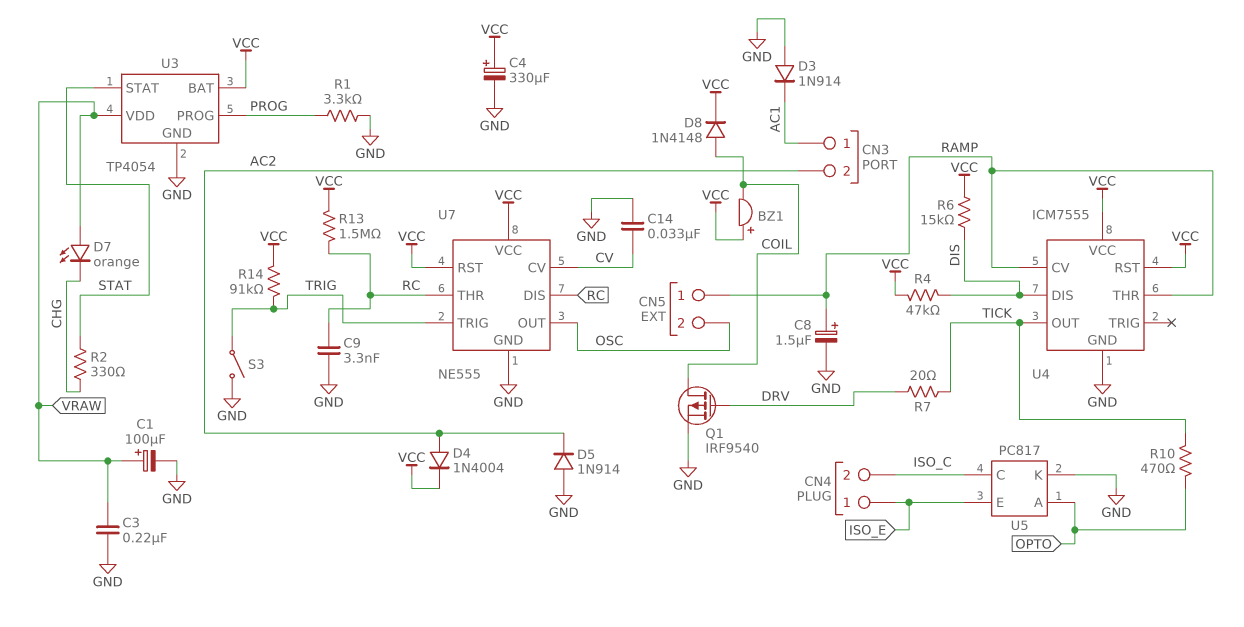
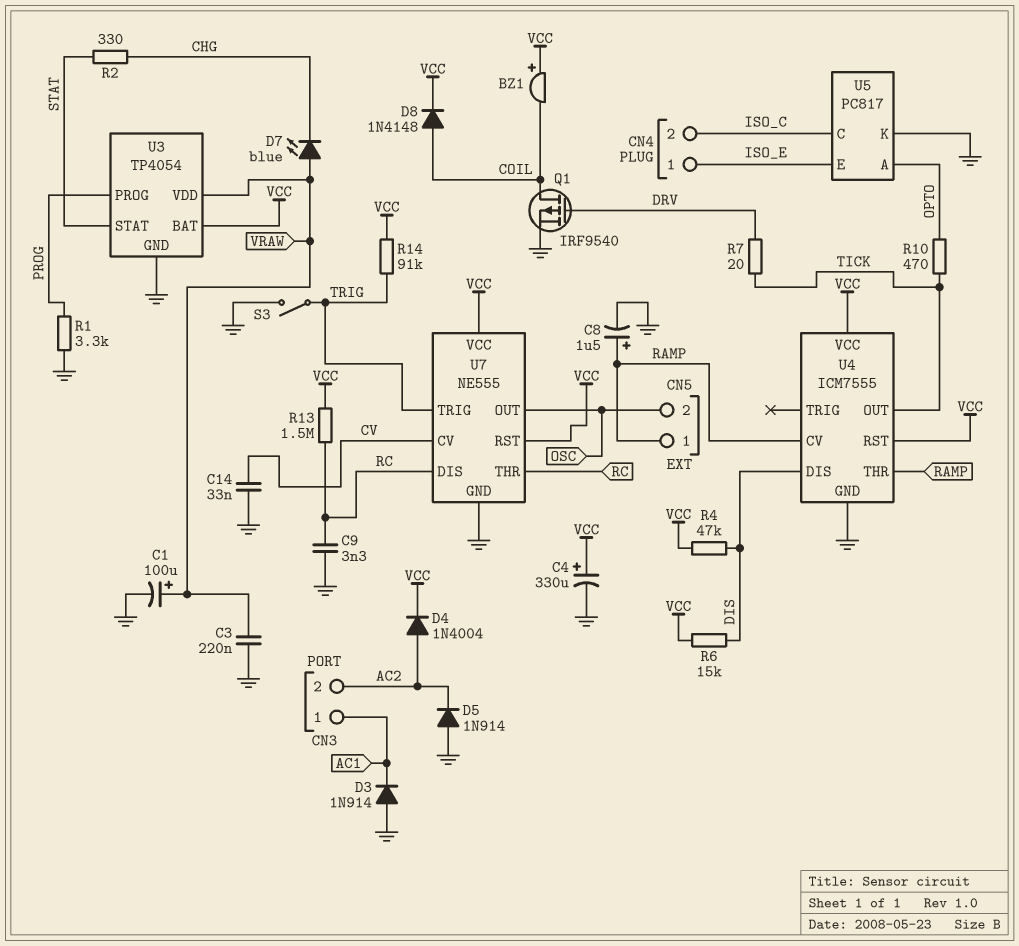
D7: LED orange (A VRAW, K CHG) -> LED blue (A VRAW, K CHG)

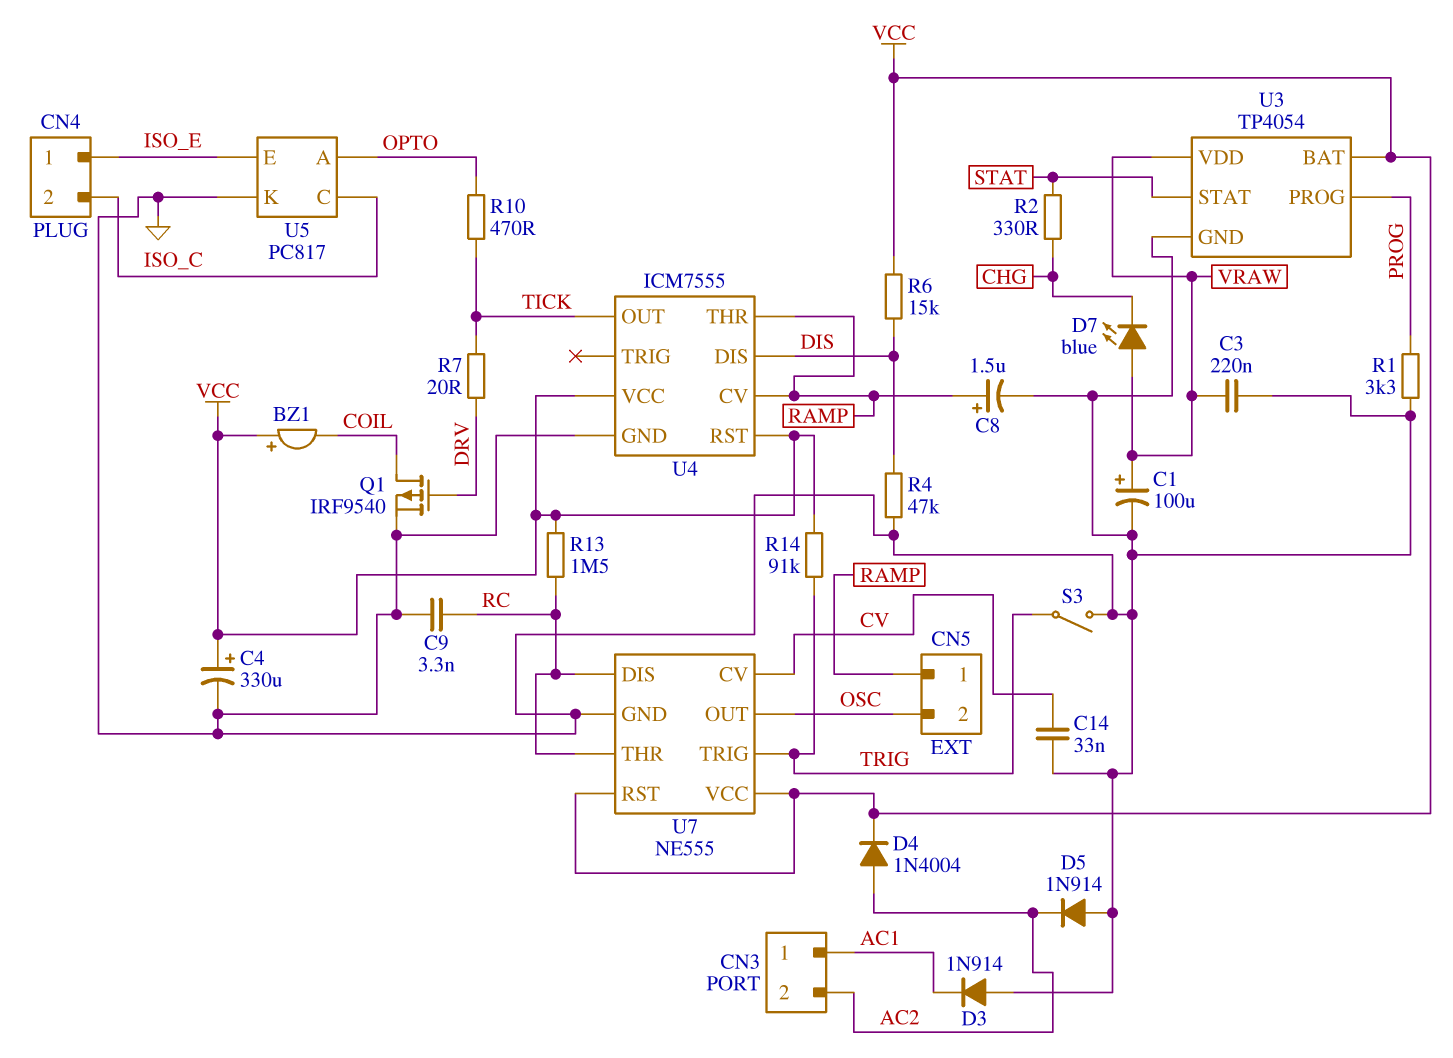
D8: diode 1N4148 (A COIL, K VCC) -> none
R4: 47k (DIS, VCC) -> 47k (DIS, GND)

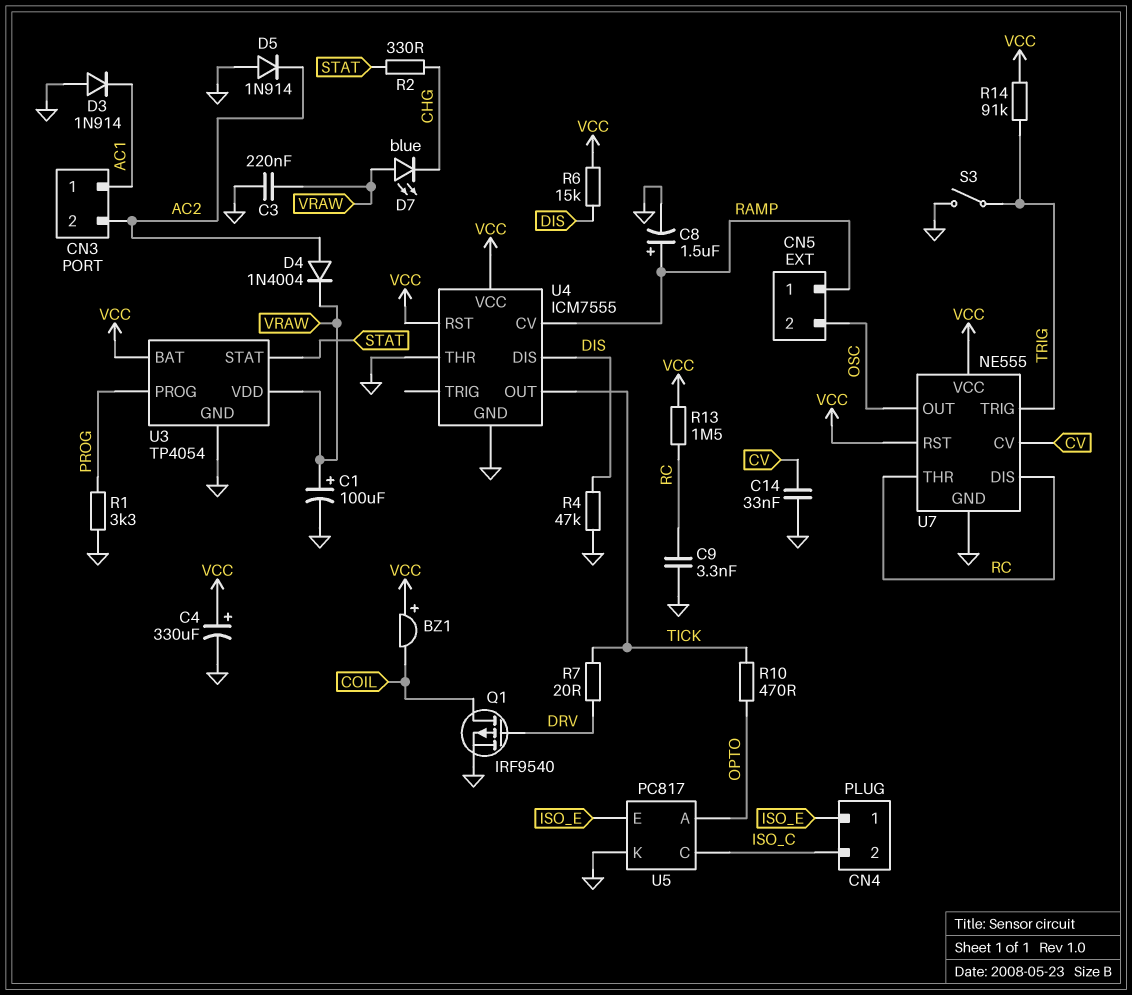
D4: diode 1N4004 (A AC2, K VCC) -> diode 1N4004 (A AC2, K VRAW)
U4 pin THR: RAMP -> GND

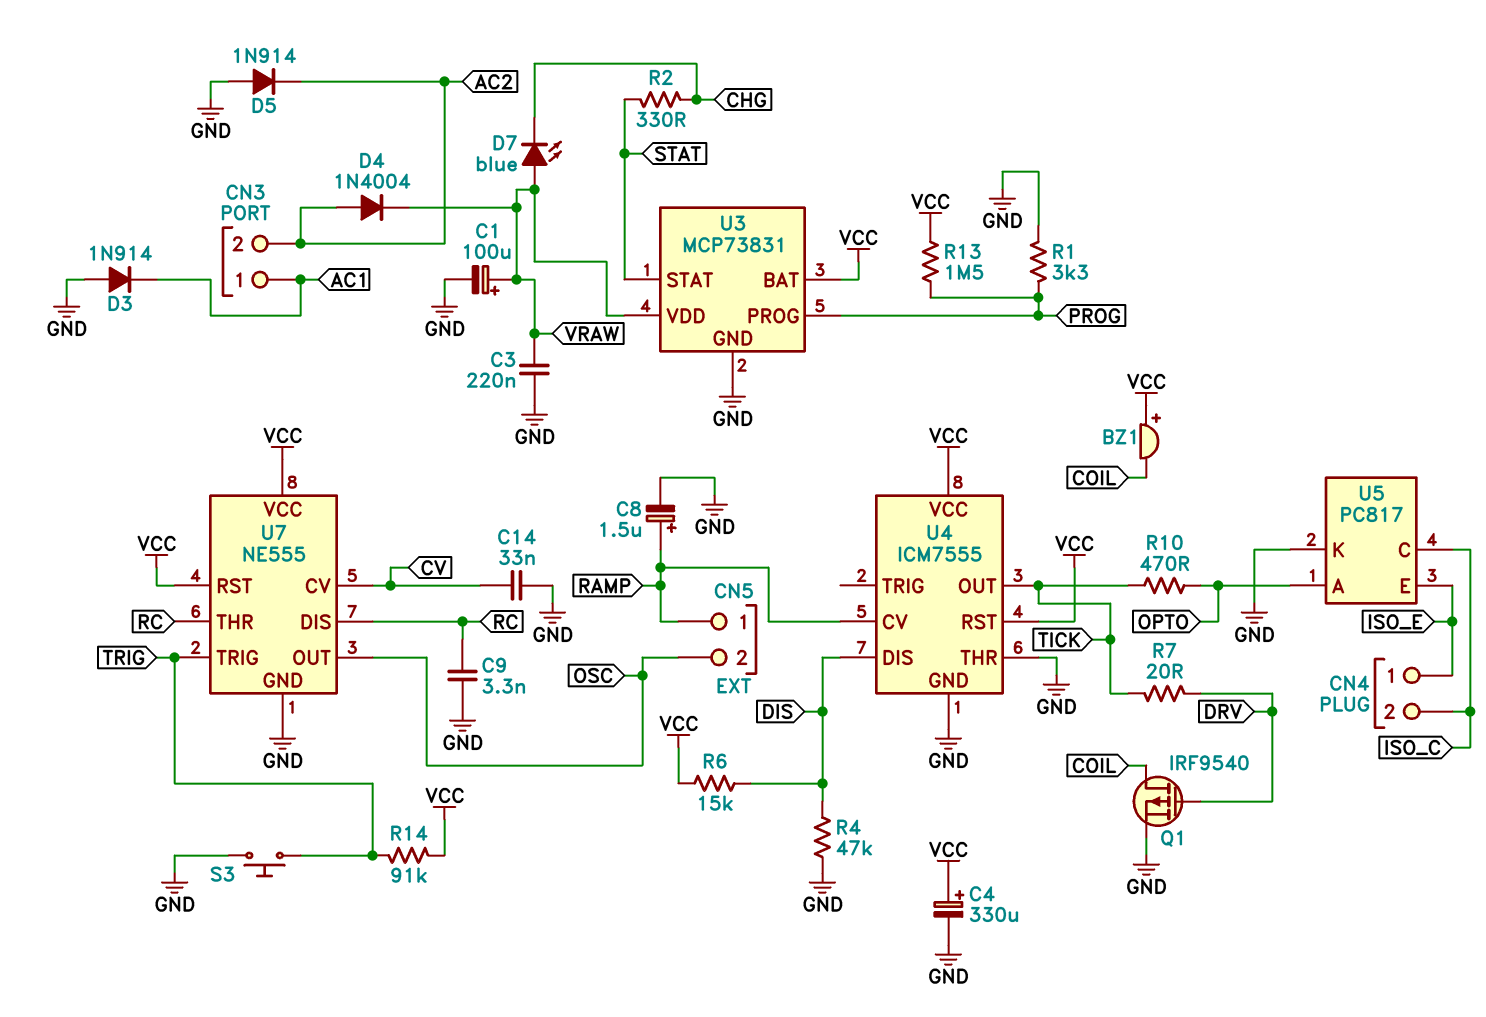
R13: 1.5M (RC, VCC) -> 1.5M (PROG, VCC)
S3: switch (GND, TRIG) -> button (GND, TRIG)
U3: TP4054 -> MCP73831

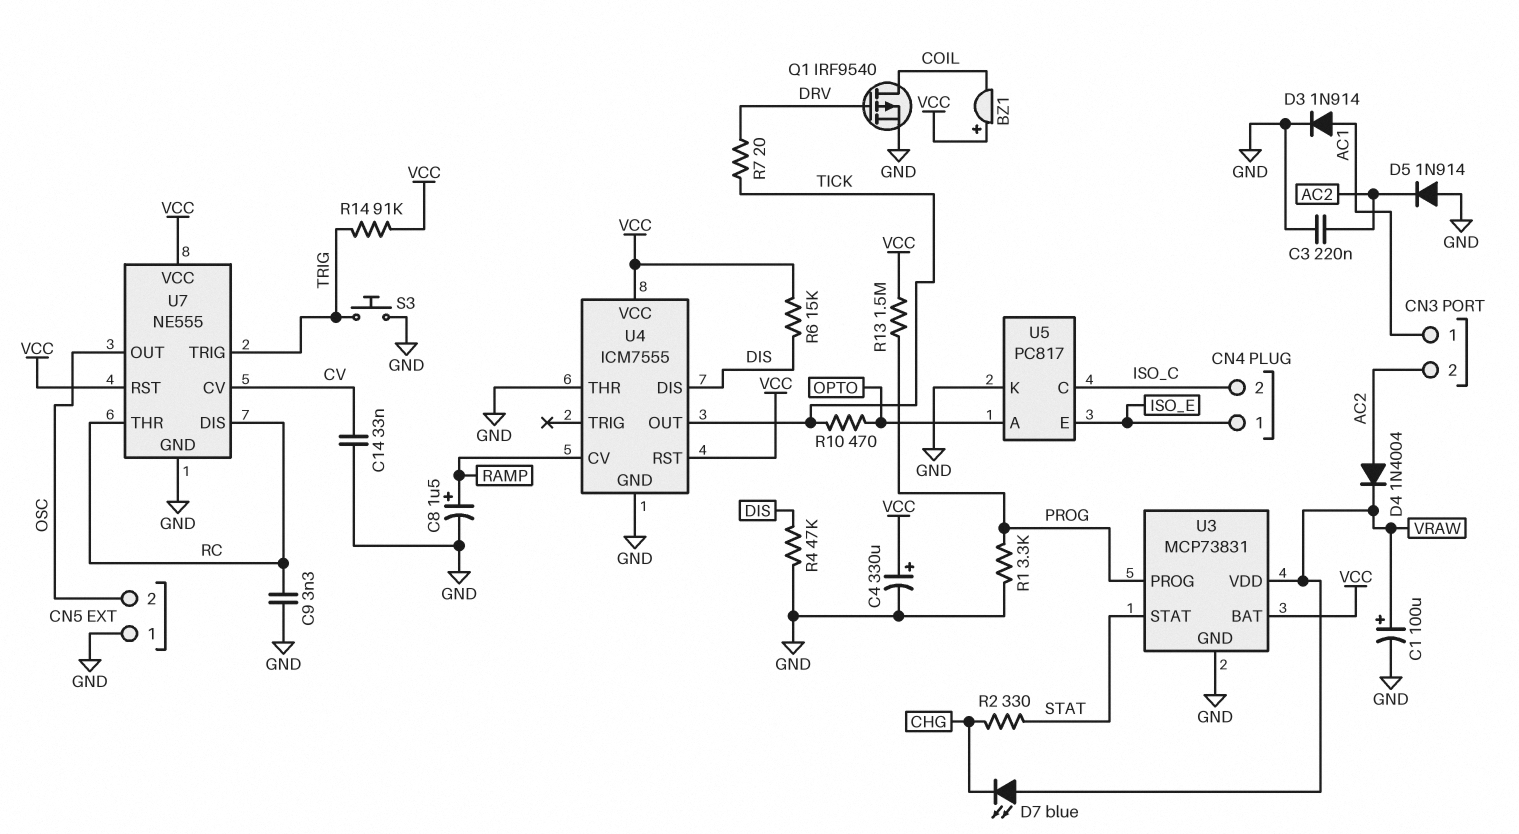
C3: 220nF (GND, VRAW) -> 220nF (AC2, GND)
CN5 pin 1: RAMP -> GND
D3: diode 1N914 (A GND, K AC1) -> diode 1N914 (A AC1, K GND)

